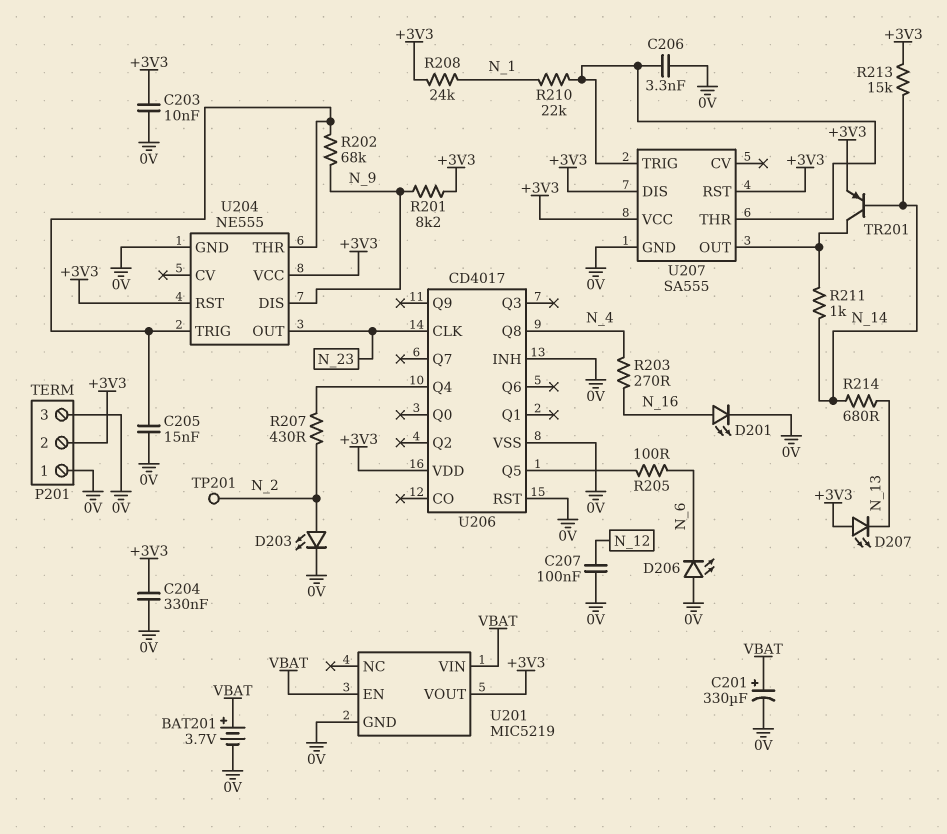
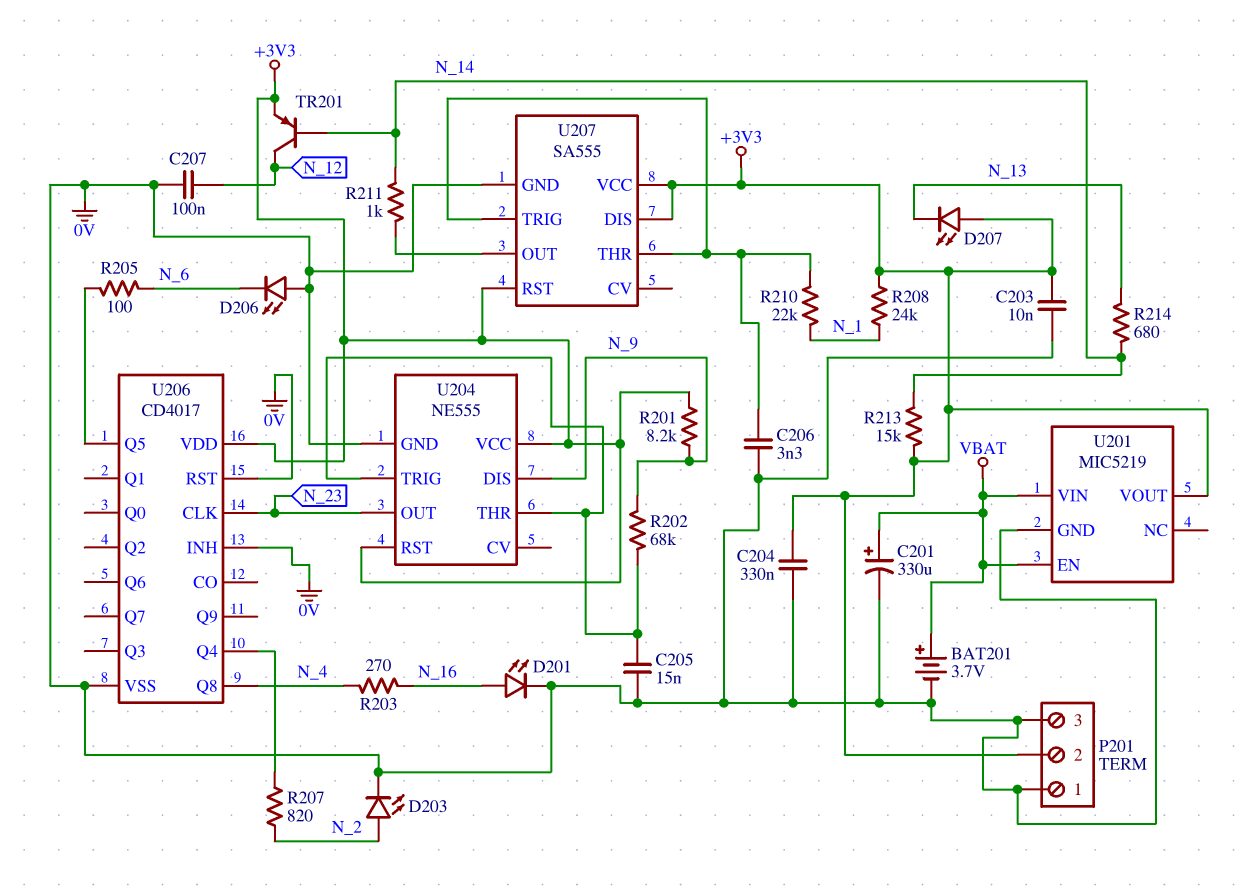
R207: 430 (N_2, U206/Q4) -> 820 (N_2, U206/Q4)
TP201: test point (N_2) -> none
TR201: PNP (B N_14, C U207/OUT, E +3V3) -> PNP (B N_14, C N_12, E +3V3)

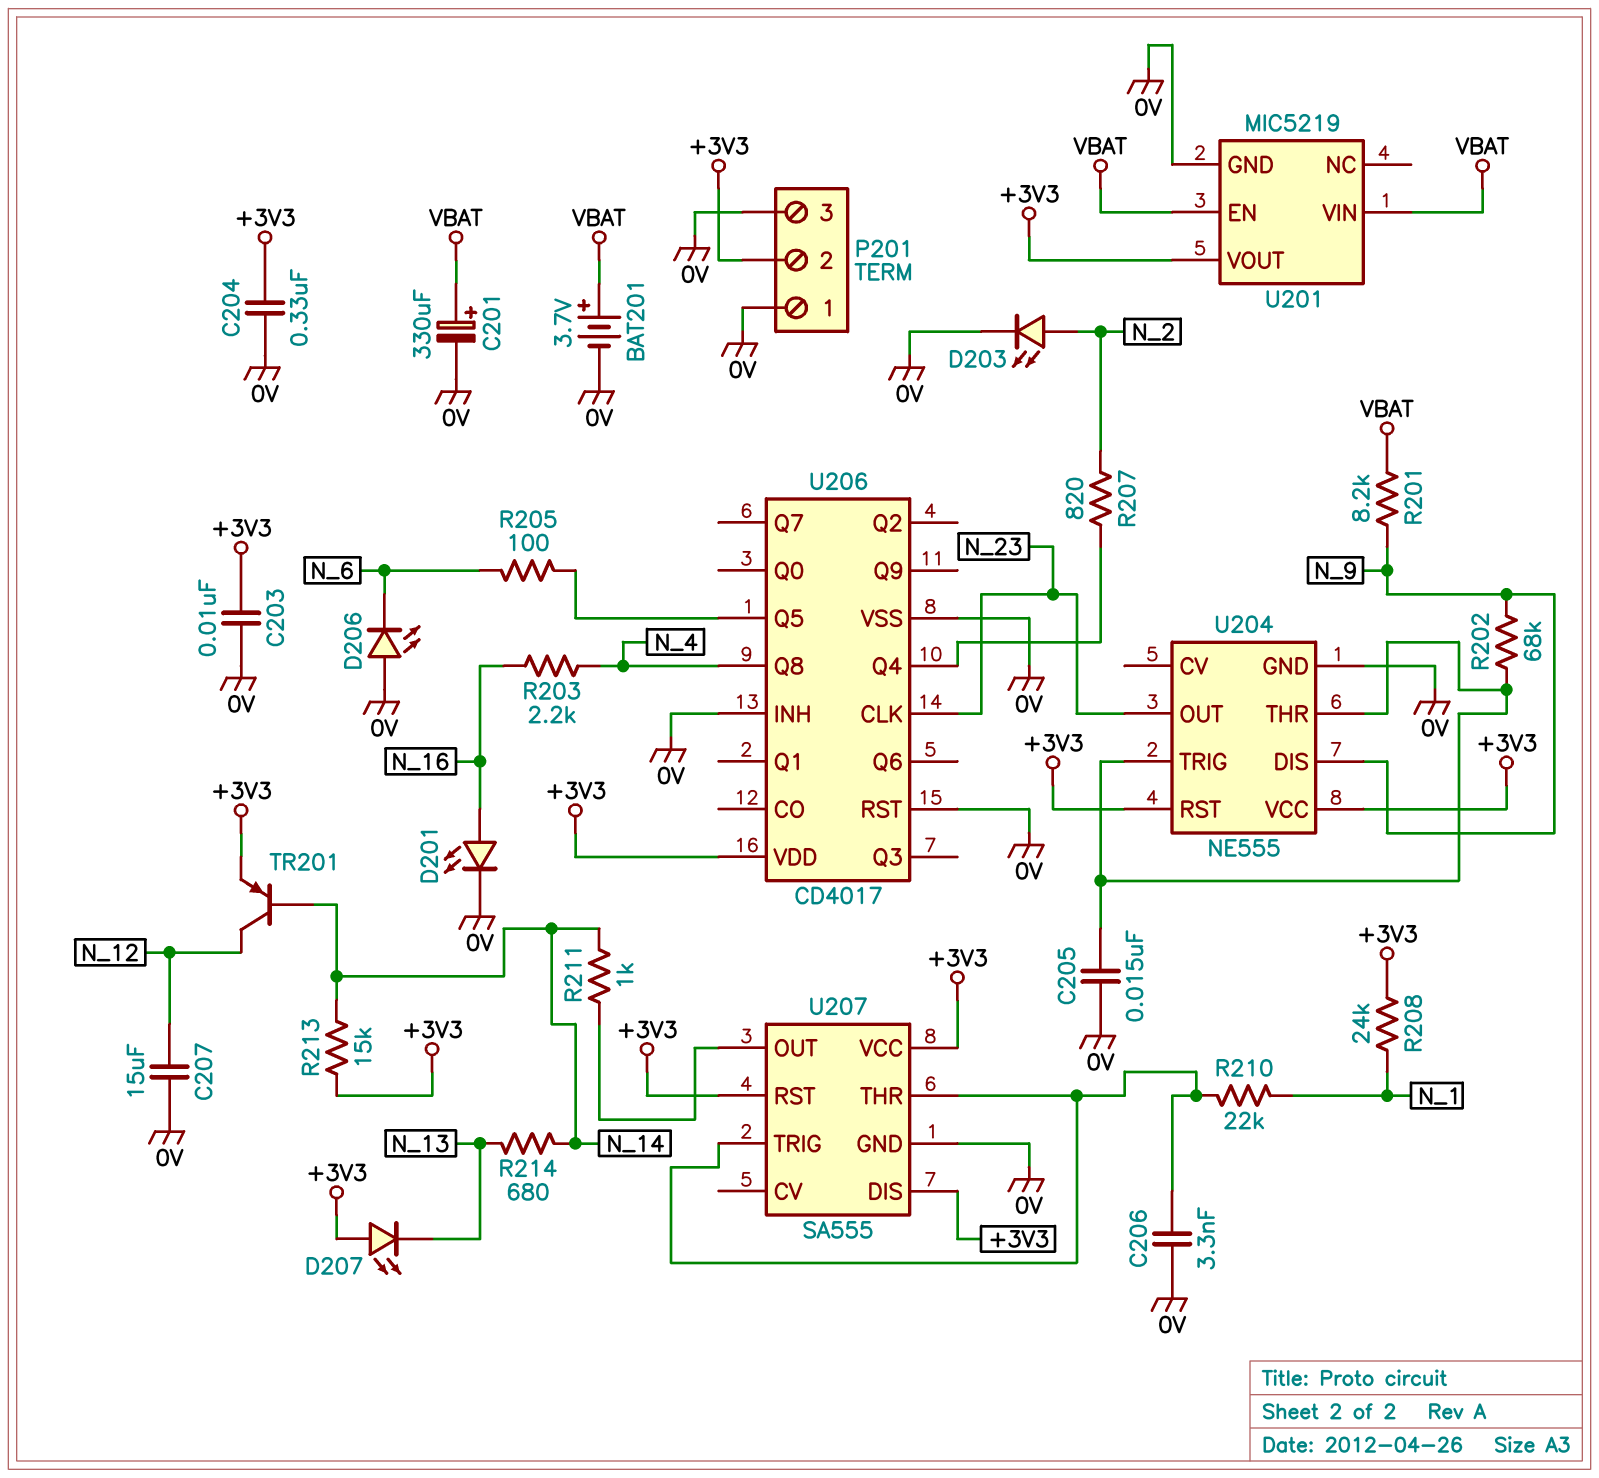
C207: 100nF (0V, N_12) -> 15uF (0V, N_12)
R201: 8.2k (+3V3, N_9) -> 8.2k (N_9, VBAT)
R203: 270 (N_4, N_16) -> 2.2k (N_4, N_16)

